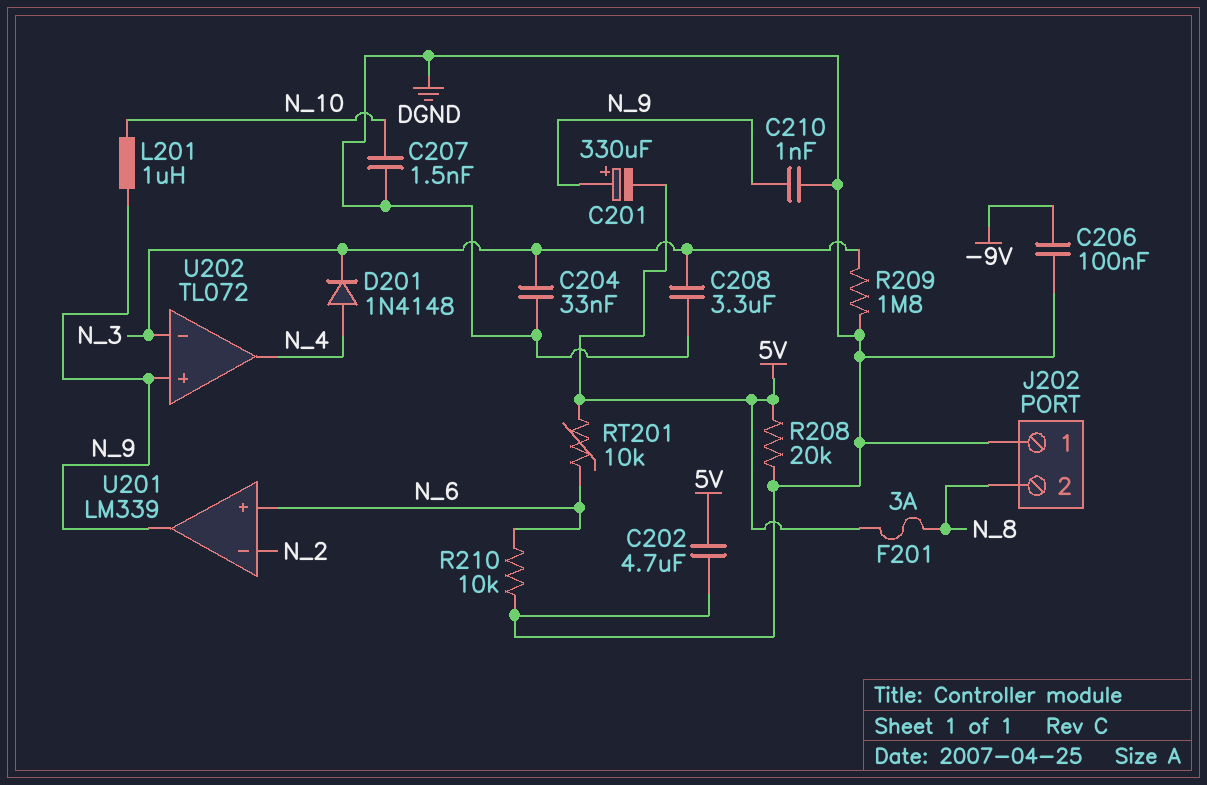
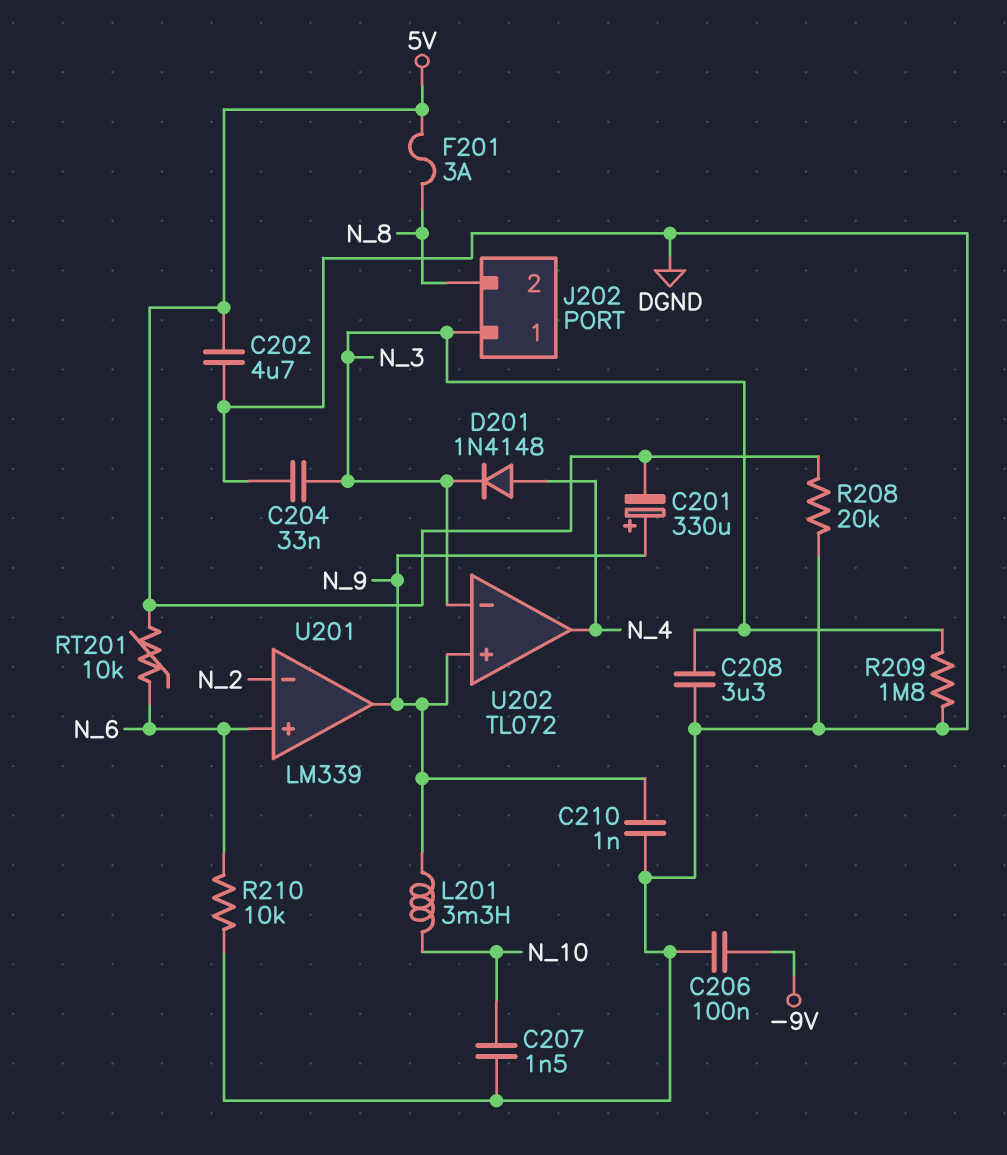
J202 pin 1: DGND -> N_3
L201: 1uH (N_9, N_10) -> 3.3mH (N_9, N_10)

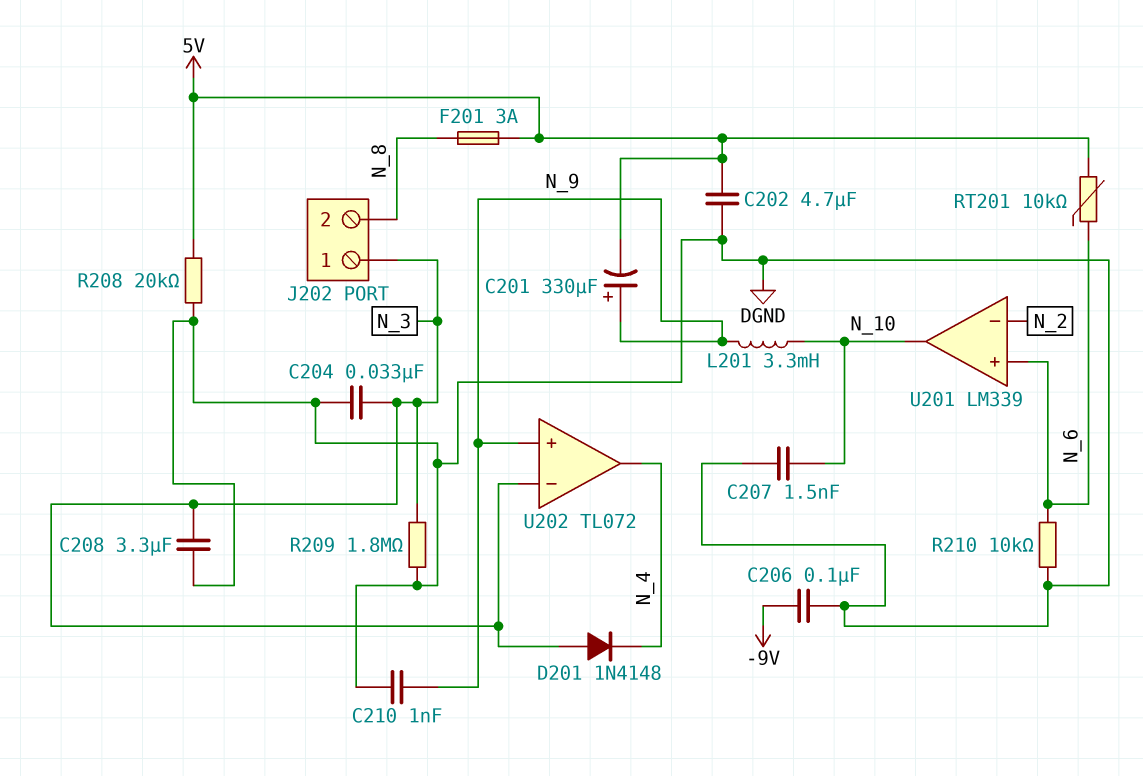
D201: diode 1N4148 (A N_4, K N_3) -> diode 1N4148 (A N_3, K N_4)
U201 pin out: N_9 -> N_10

